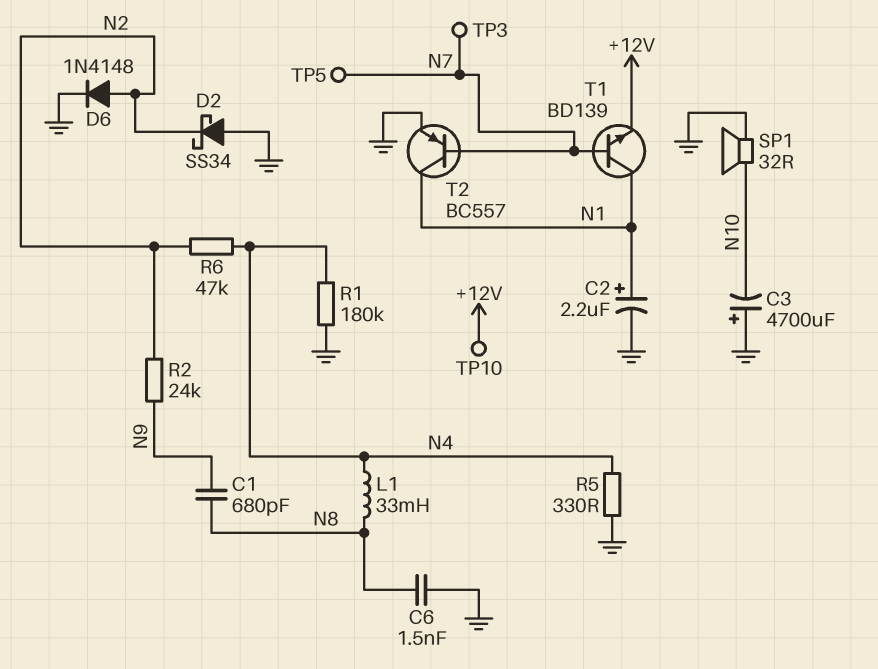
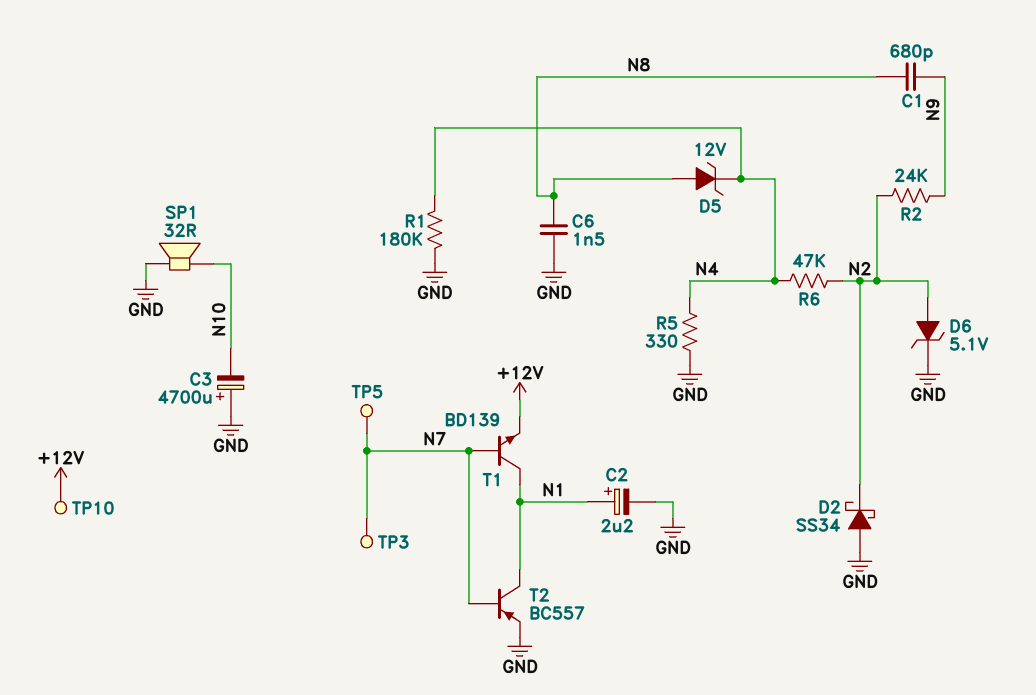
D5: none -> zener 12V (A N8, K N4)
D6: diode 1N4148 (A N2, K GND) -> zener 5.1V (A N2, K GND)
L1: 33mH (N4, N8) -> none

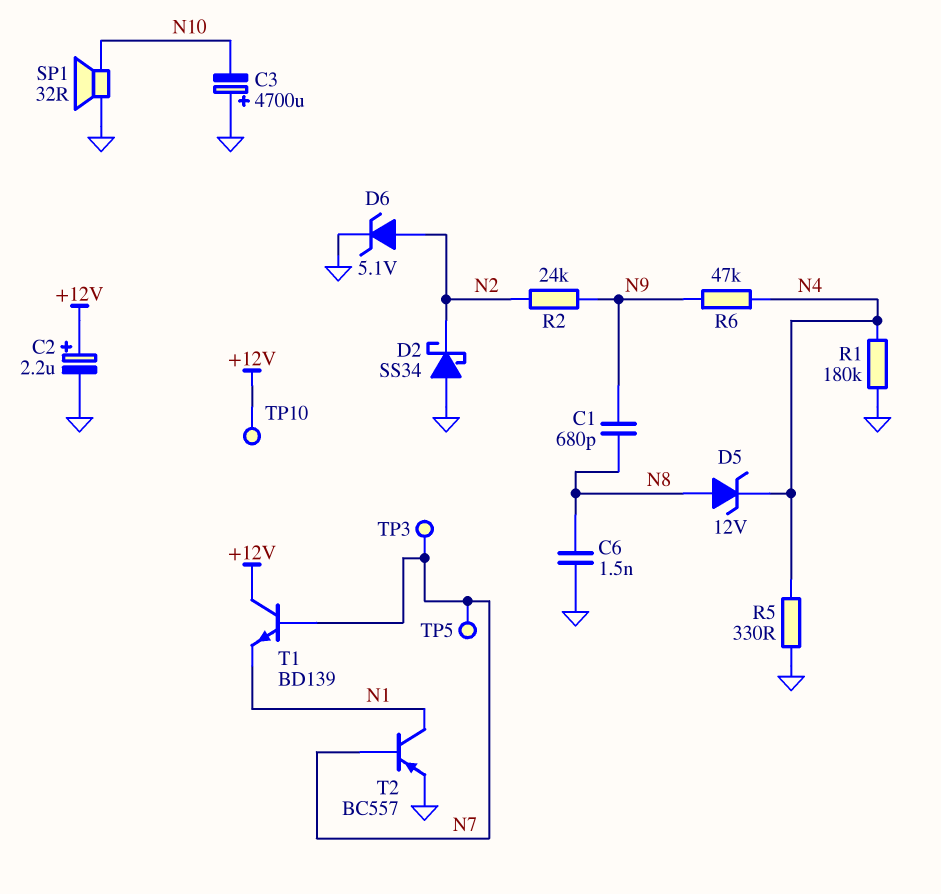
C2: 2.2uF (plus N1, minus GND) -> 2.2uF (plus +12V, minus GND)
R6: 47k (N2, N4) -> 47k (N4, N9)
T1: NPN BD139 (B N7, C N1, E +12V) -> NPN BD139 (B N7, C +12V, E N1)

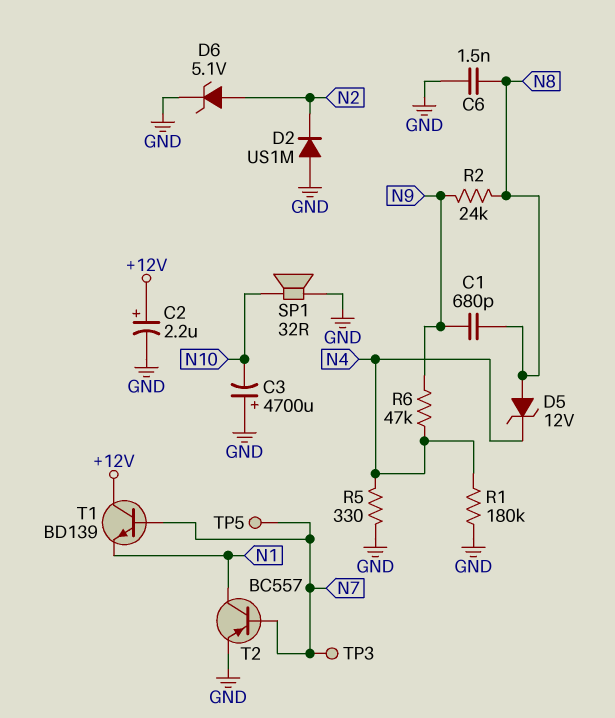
D2: schottky SS34 (A GND, K N2) -> diode US1M (A GND, K N2)
R2: 24k (N2, N9) -> 24k (N8, N9)
TP10: test point (+12V) -> none

